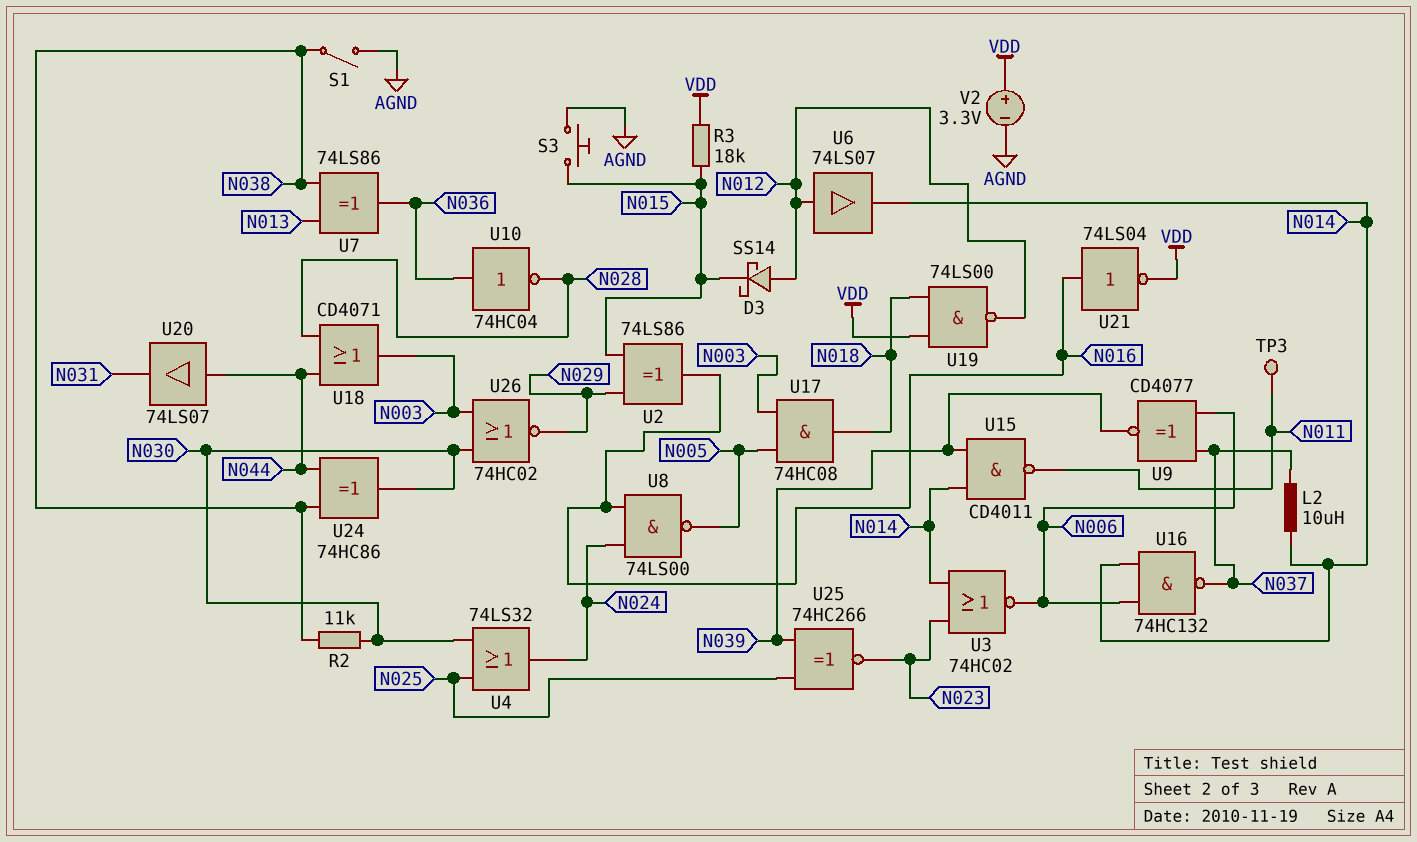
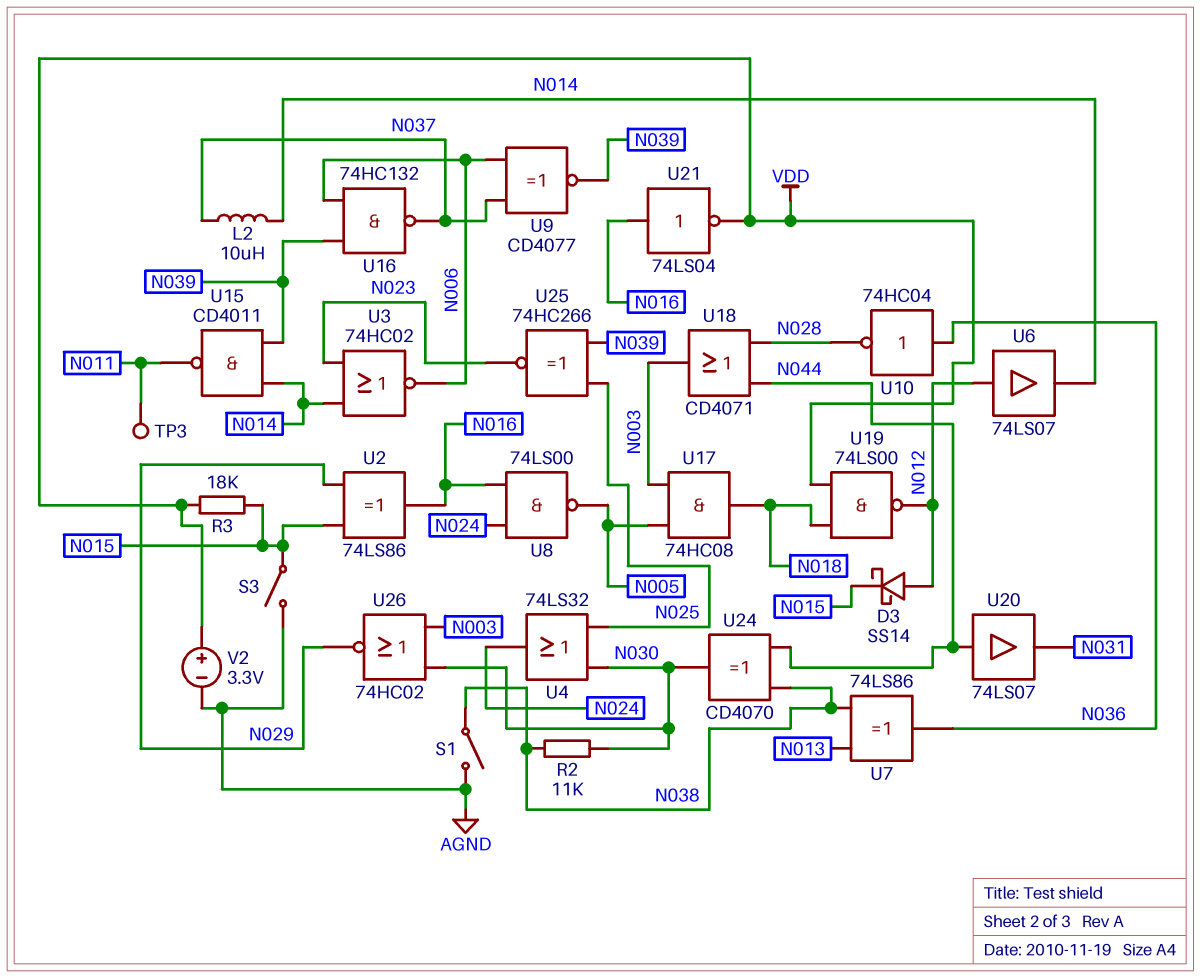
S3: button (AGND, N015) -> switch (AGND, N015)
U16: NAND 74HC132 (in N006, in N014, out N037) -> NAND 74HC132 (in N006, in N039, out N037)
U24: XOR 74HC86 (in N038, in N044, out N030) -> XOR CD4070 (in N038, in N044, out N030)

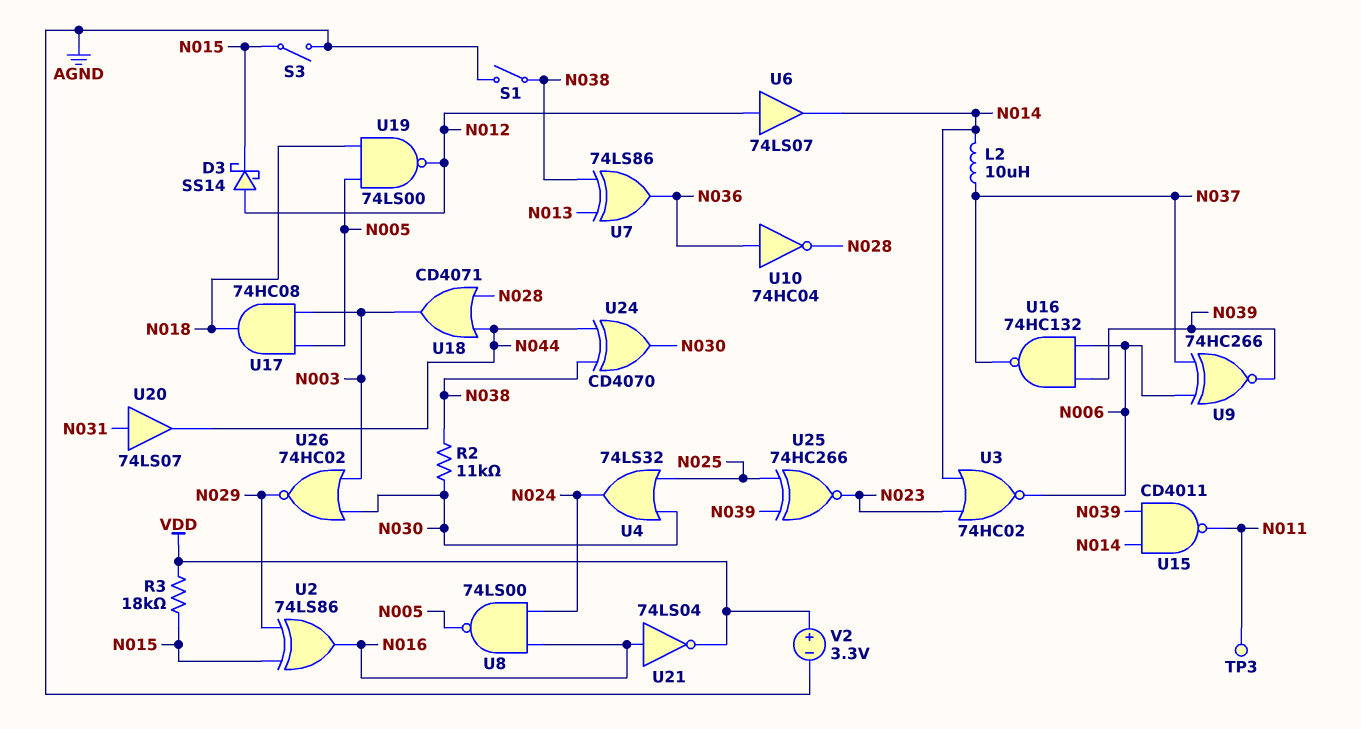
U9: XNOR CD4077 (in N006, in N037, out N039) -> XNOR 74HC266 (in N006, in N037, out N039)
U19: NAND 74LS00 (in N018, in VDD, out N012) -> NAND 74LS00 (in N005, in N018, out N012)
U20: buffer 74LS07 (in N044, out N031) -> buffer 74LS07 (in N031, out N044)

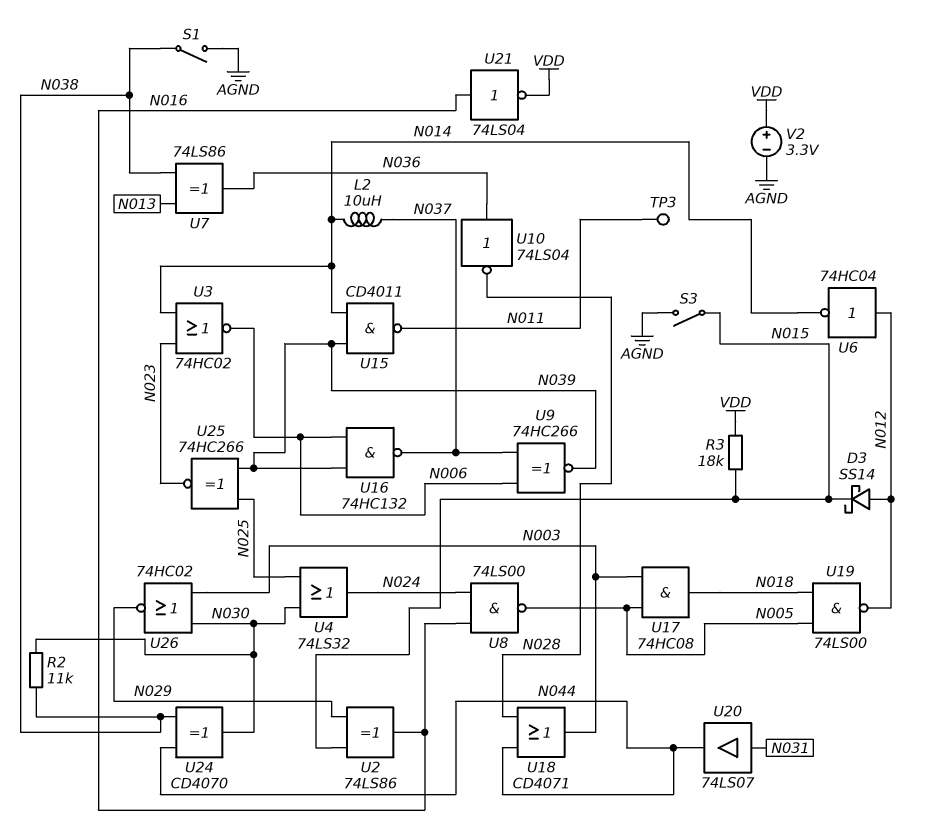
U6: buffer 74LS07 (in N012, out N014) -> NOT 74HC04 (in N012, out N014)
U10: NOT 74HC04 (in N036, out N028) -> NOT 74LS04 (in N036, out N028)

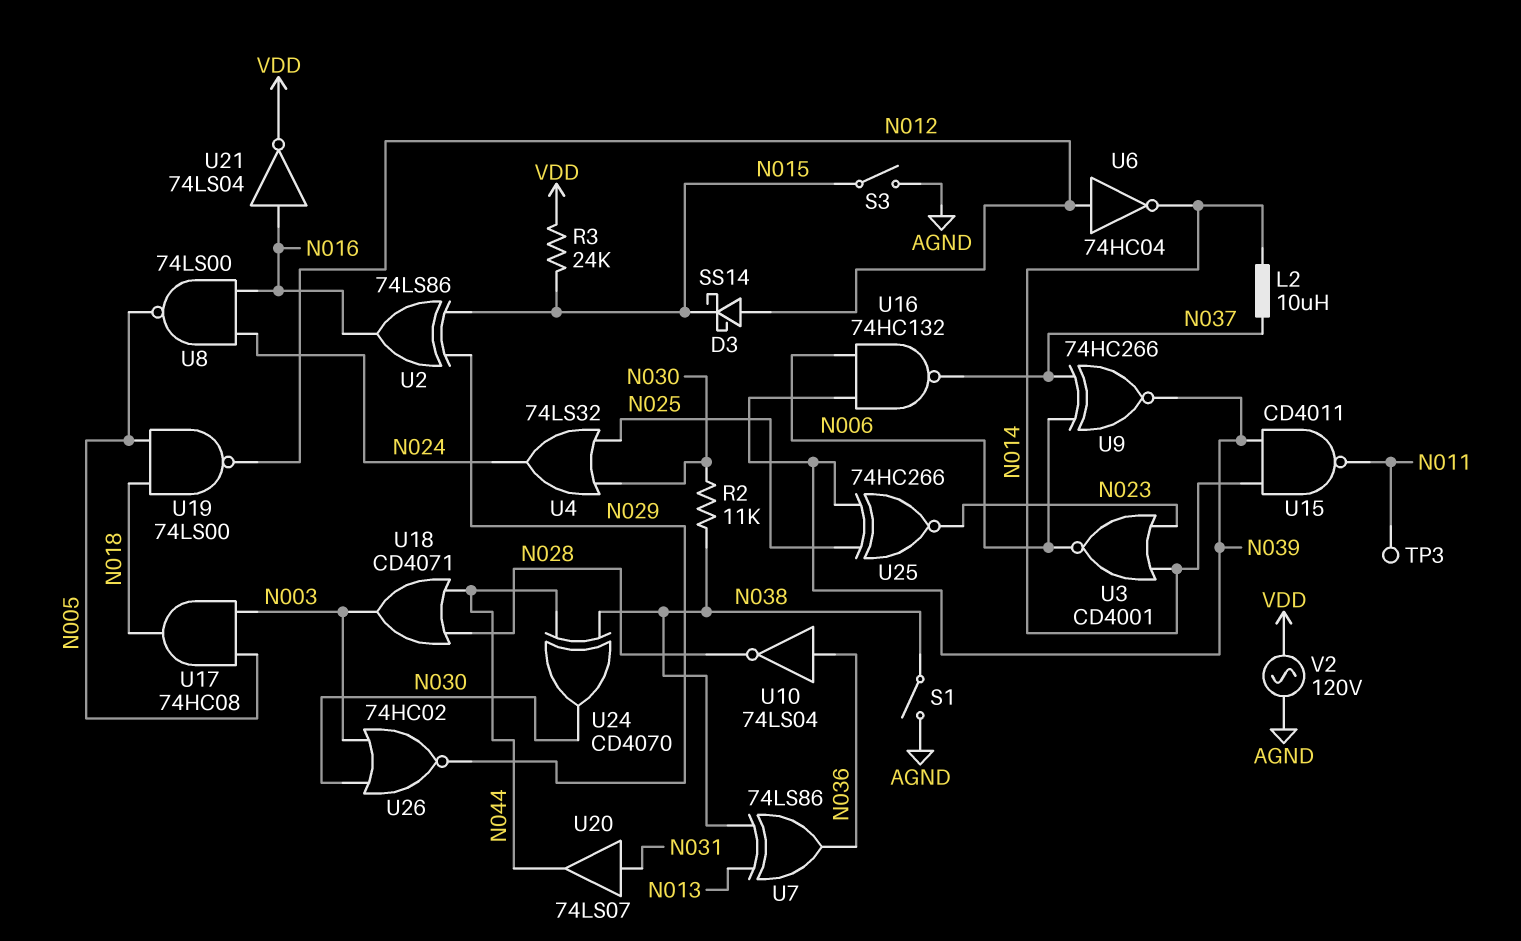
R3: 18k (N015, VDD) -> 24k (N015, VDD)
U3: NOR 74HC02 (in N014, in N023, out N006) -> NOR CD4001 (in N014, in N023, out N006)
V2: 3.3V (plus VDD, minus AGND) -> AC 120V (AGND, VDD)

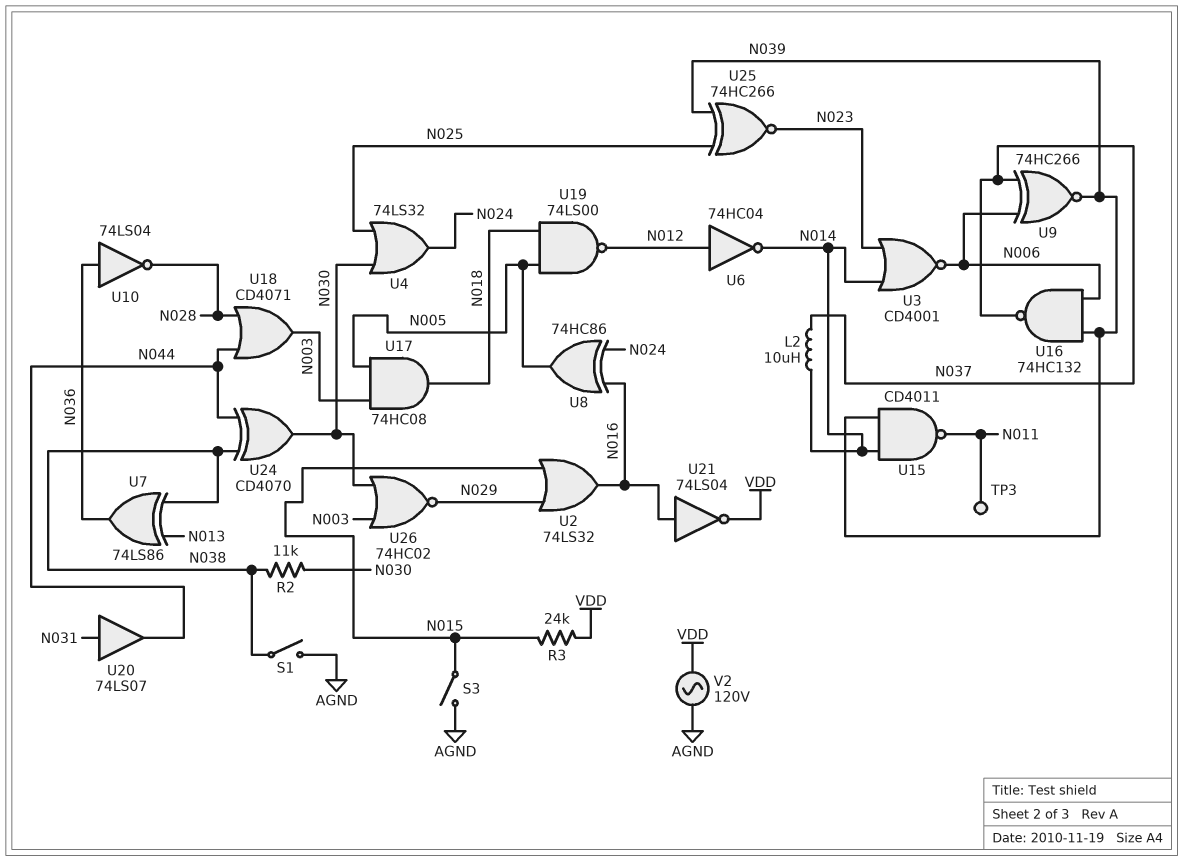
D3: schottky SS14 (A N012, K N015) -> none
U2: XOR 74LS86 (in N015, in N029, out N016) -> OR 74LS32 (in N015, in N029, out N016)
U8: NAND 74LS00 (in N016, in N024, out N005) -> XOR 74HC86 (in N016, in N024, out N005)

